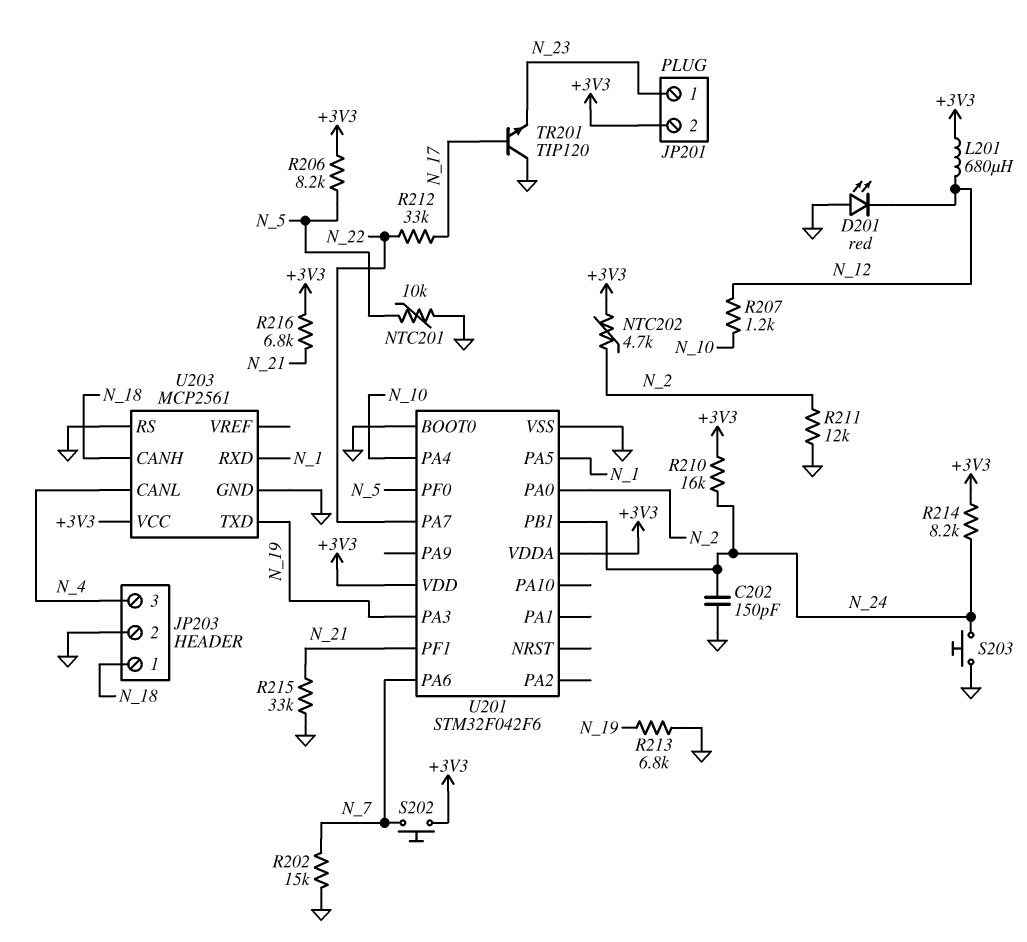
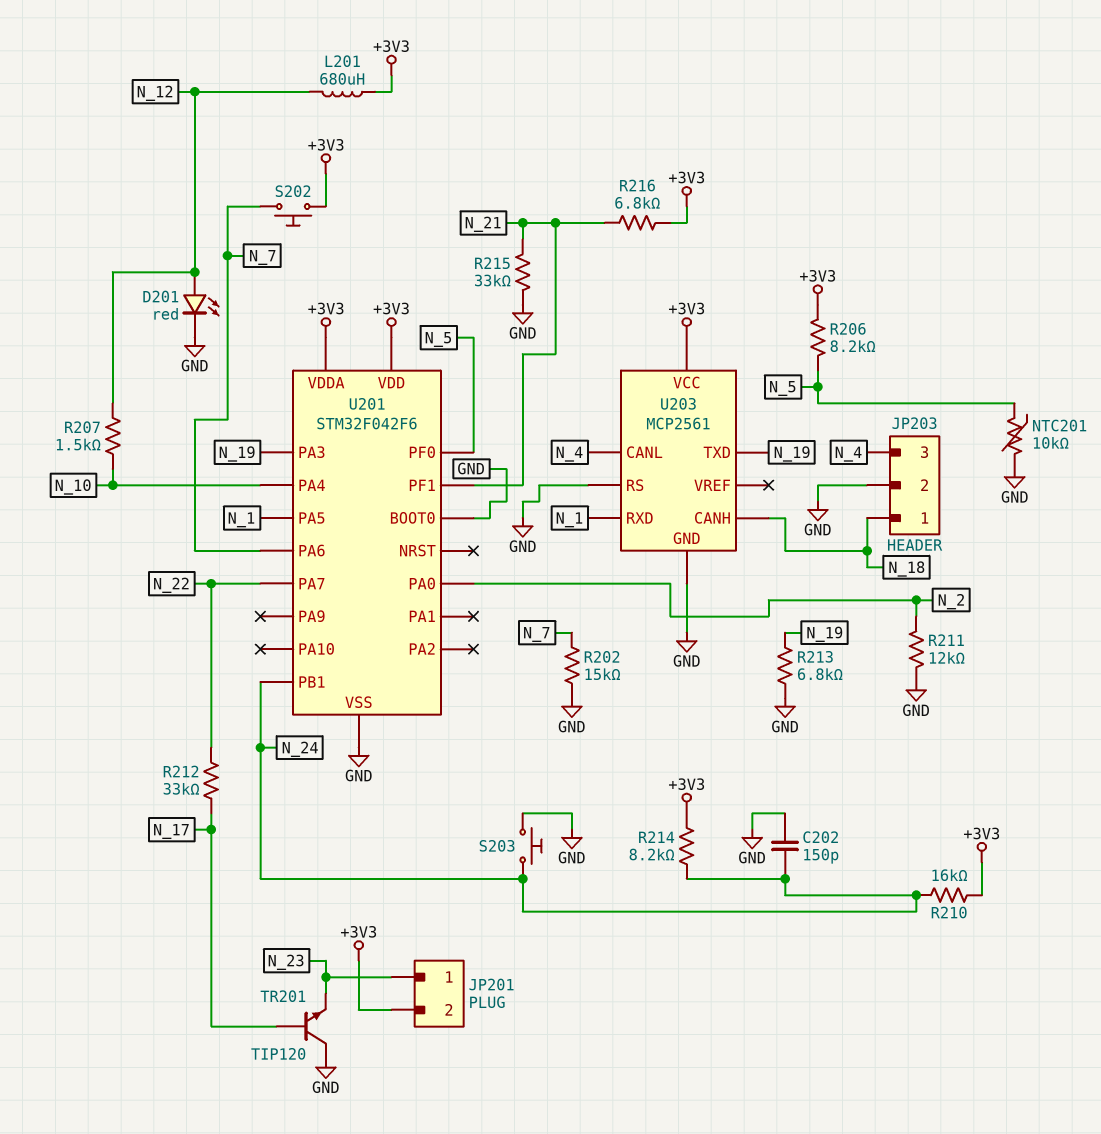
D201: LED red (A GND, K N_12) -> LED red (A N_12, K GND)
NTC202: 4.7k (+3V3, N_2) -> none
R207: 1.2k (N_10, N_12) -> 1.5k (N_10, N_12)

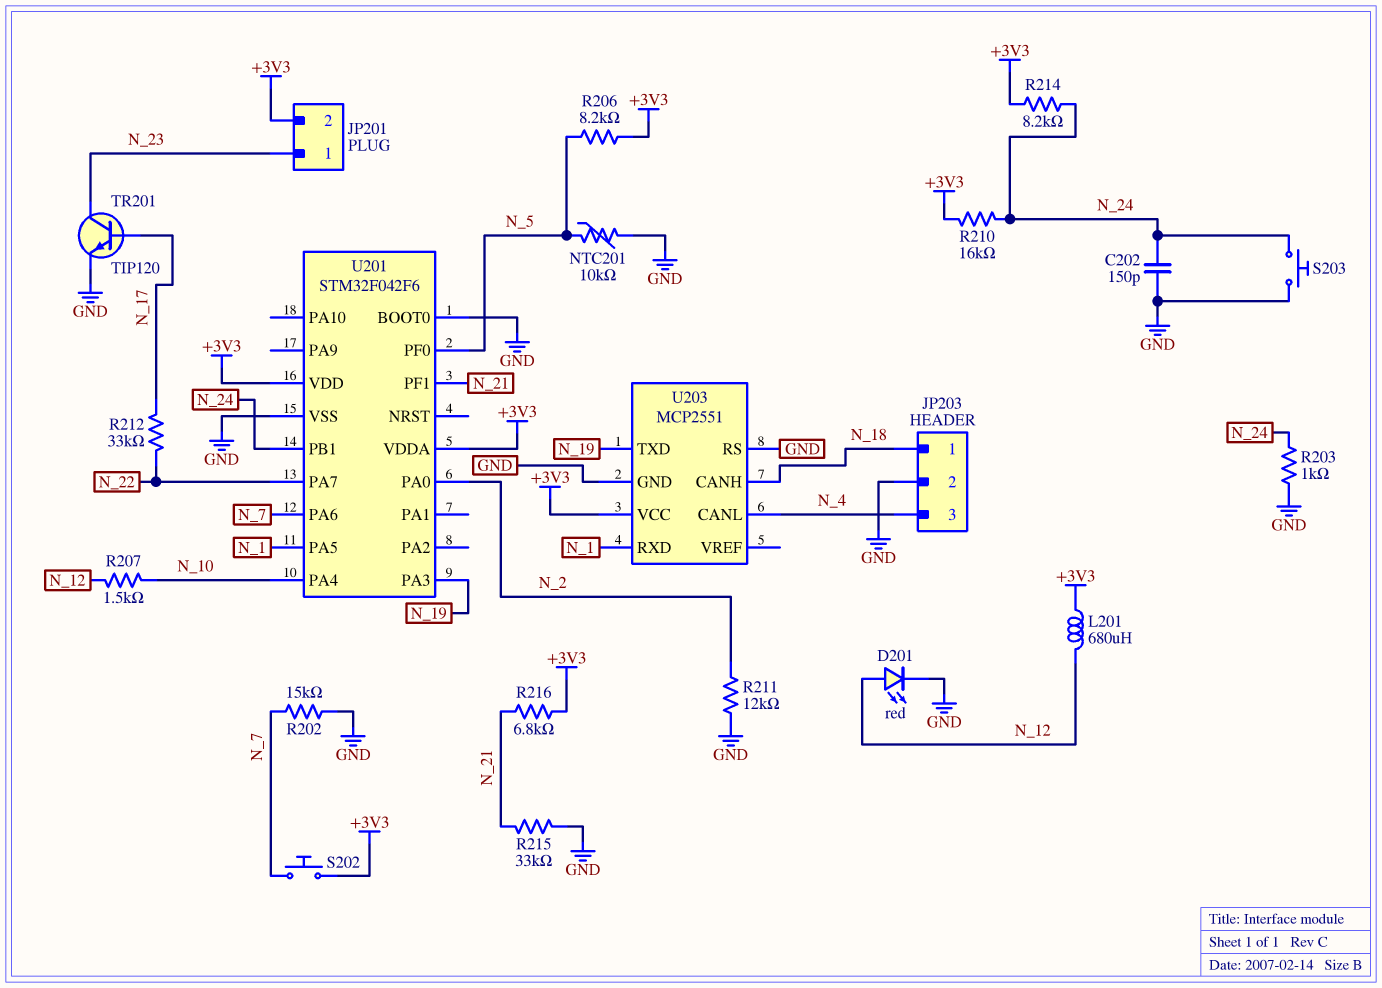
R203: none -> 1k (GND, N_24)
R213: 6.8k (GND, N_19) -> none
TR201: NPN TIP120 (B N_17, C GND, E N_23) -> NPN TIP120 (B N_17, C N_23, E GND)
U203: MCP2561 -> MCP2551

